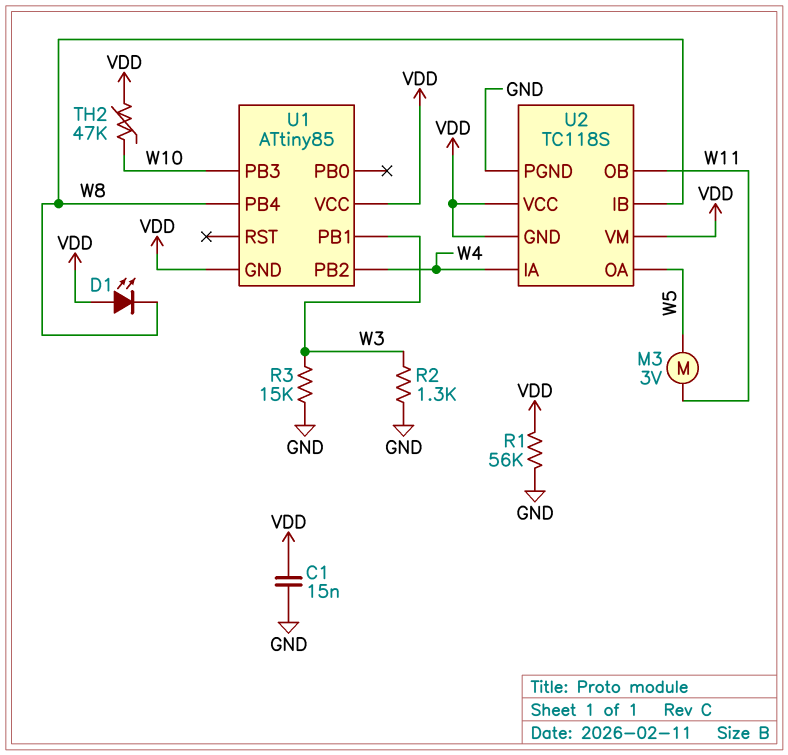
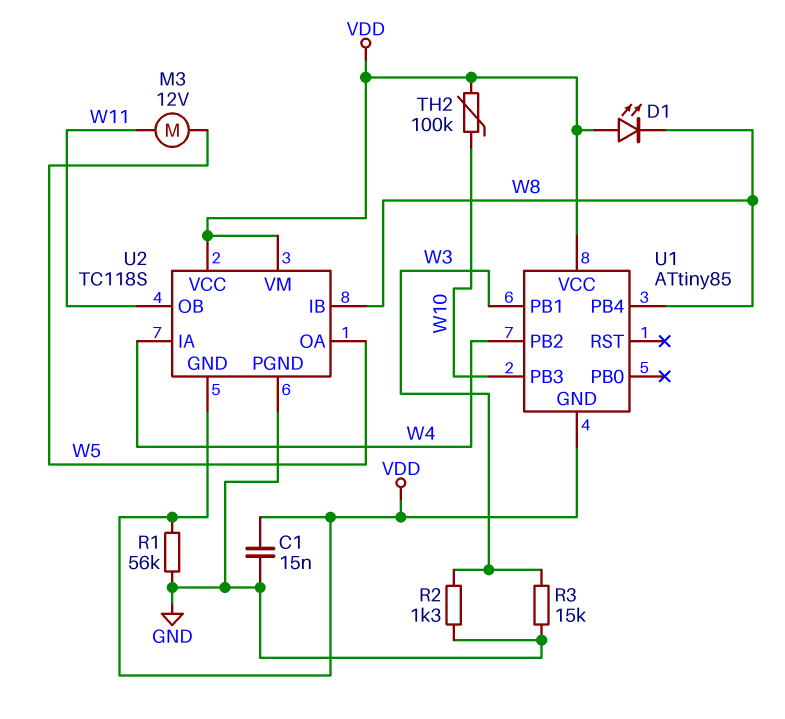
M3: motor 3V (W5, W11) -> motor 12V (W5, W11)
TH2: 47k (VDD, W10) -> 100k (VDD, W10)

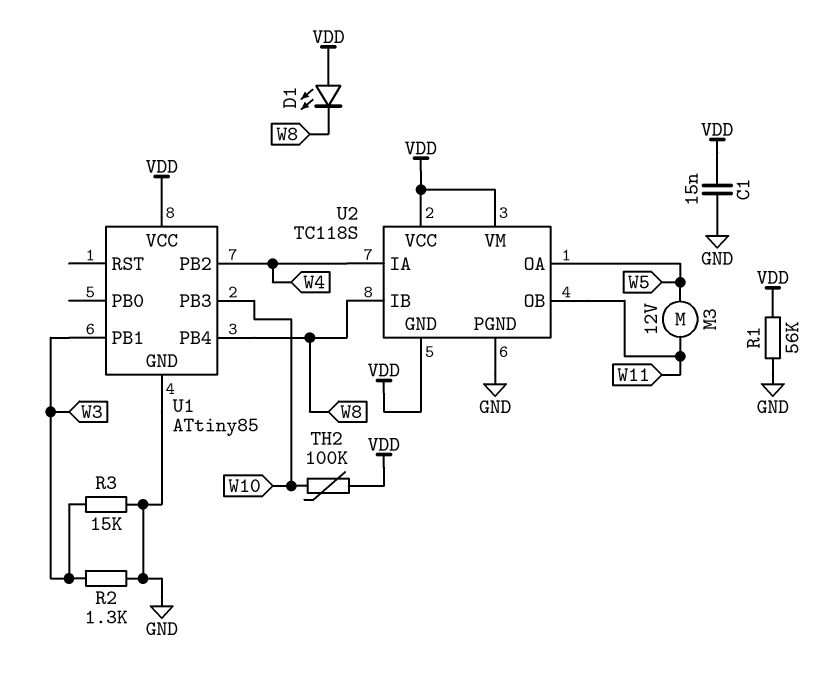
U1 pin GND: VDD -> GND

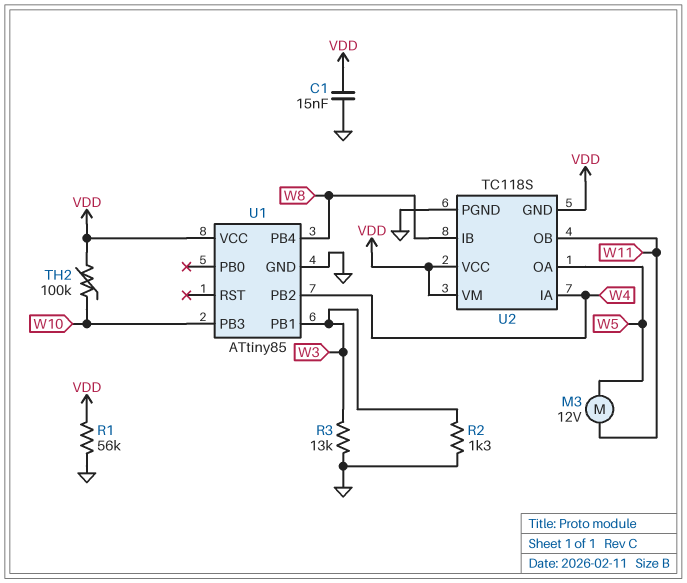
D1: LED (A VDD, K W8) -> none
R3: 15k (GND, W3) -> 13k (GND, W3)

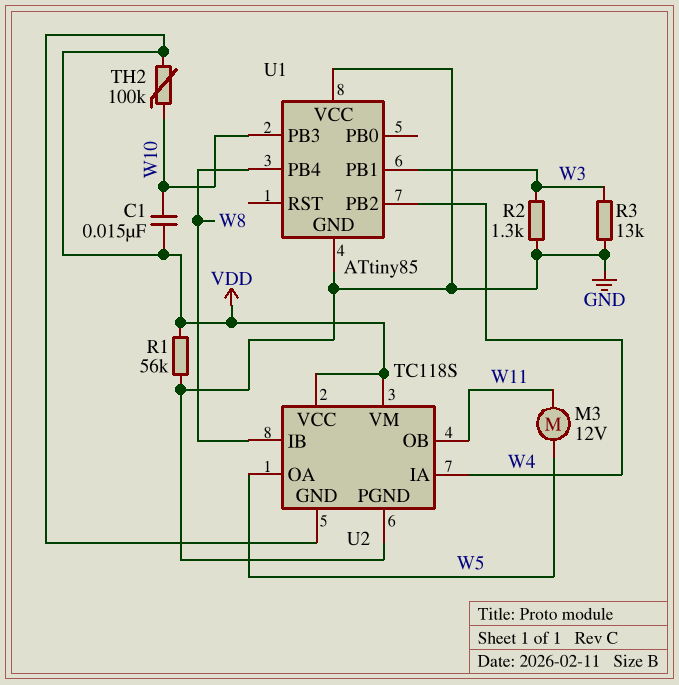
C1: 15nF (GND, VDD) -> 15nF (VDD, W10)
U1 pin VCC: VDD -> GND

